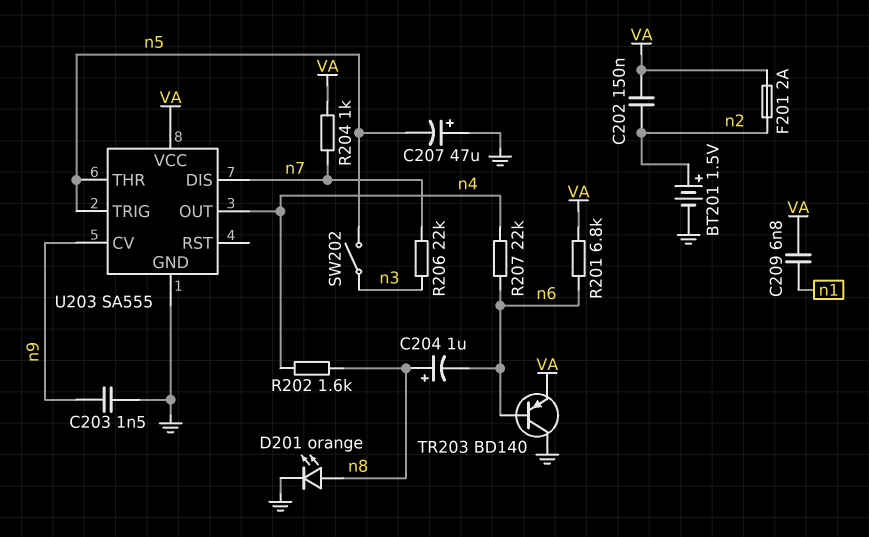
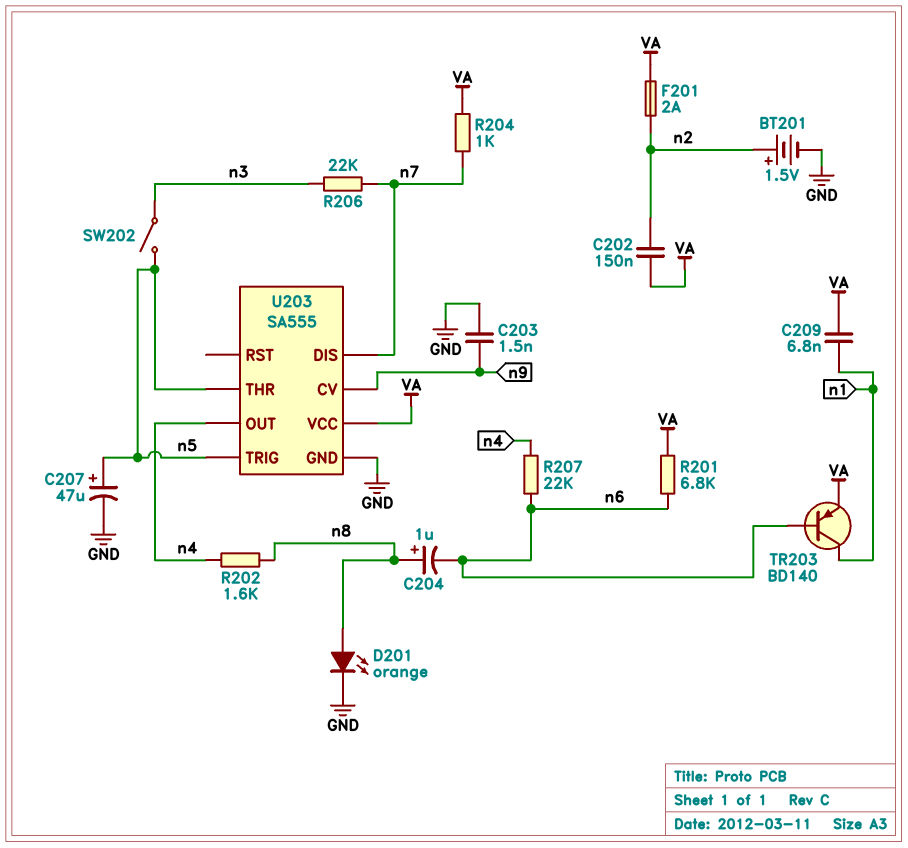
C207: 47uF (plus GND, minus n5) -> 47uF (plus n5, minus GND)
TR203: PNP BD140 (B n6, C GND, E VA) -> PNP BD140 (B n6, C n1, E VA)

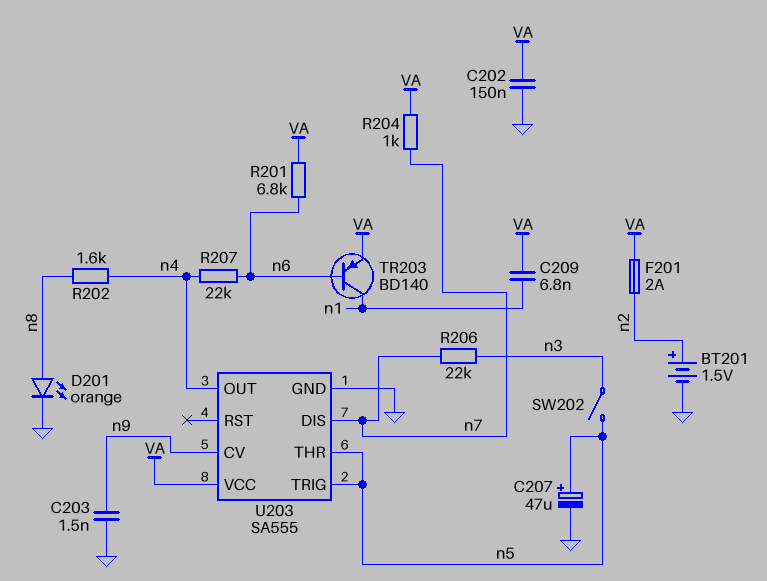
C202: 150nF (VA, n2) -> 150nF (GND, VA)
C204: 1uF (plus n8, minus n6) -> none

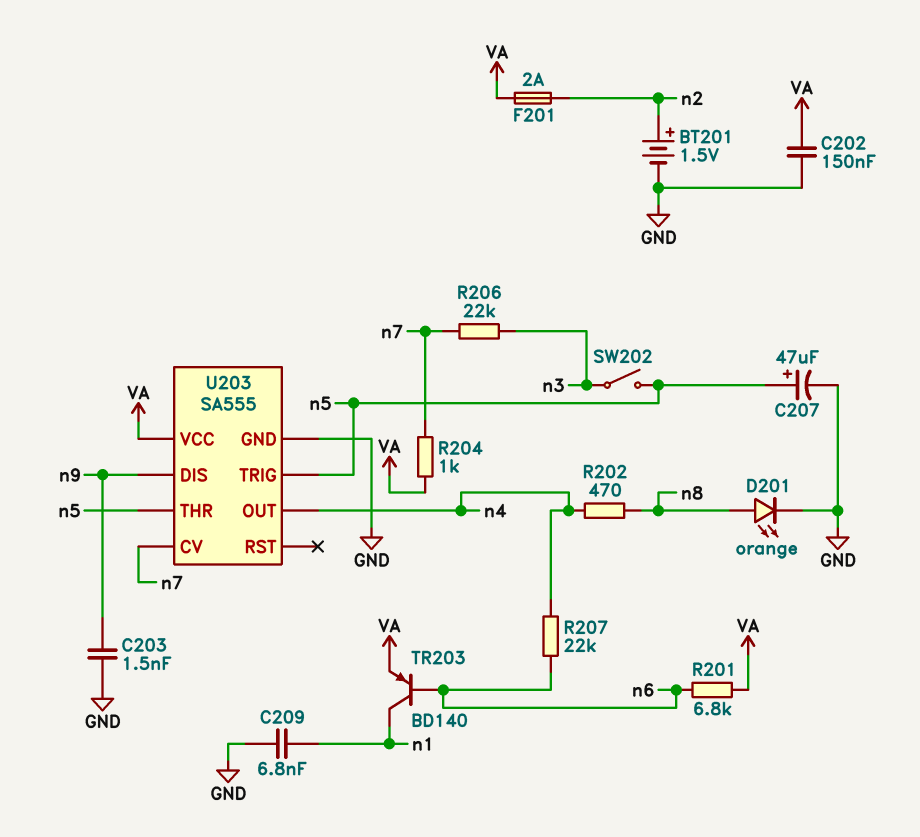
C209: 6.8nF (VA, n1) -> 6.8nF (GND, n1)
R202: 1.6k (n4, n8) -> 470 (n4, n8)
U203 pin CV: n9 -> n7
U203 pin DIS: n7 -> n9

